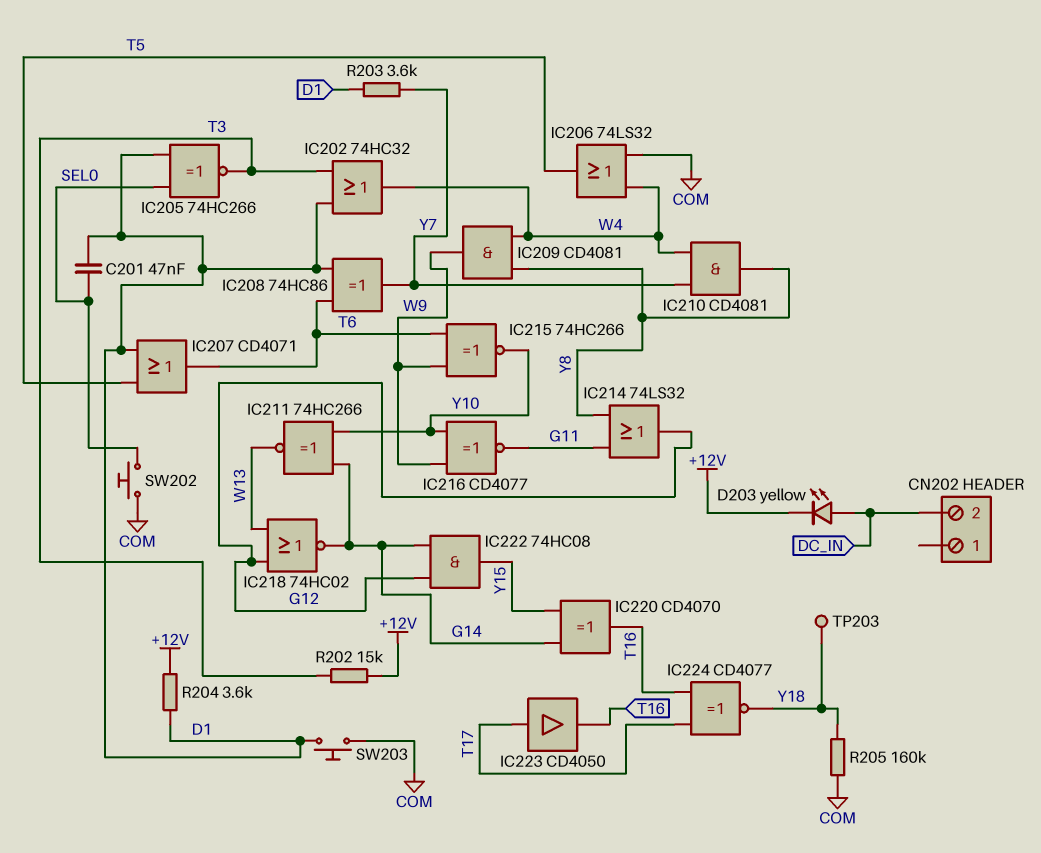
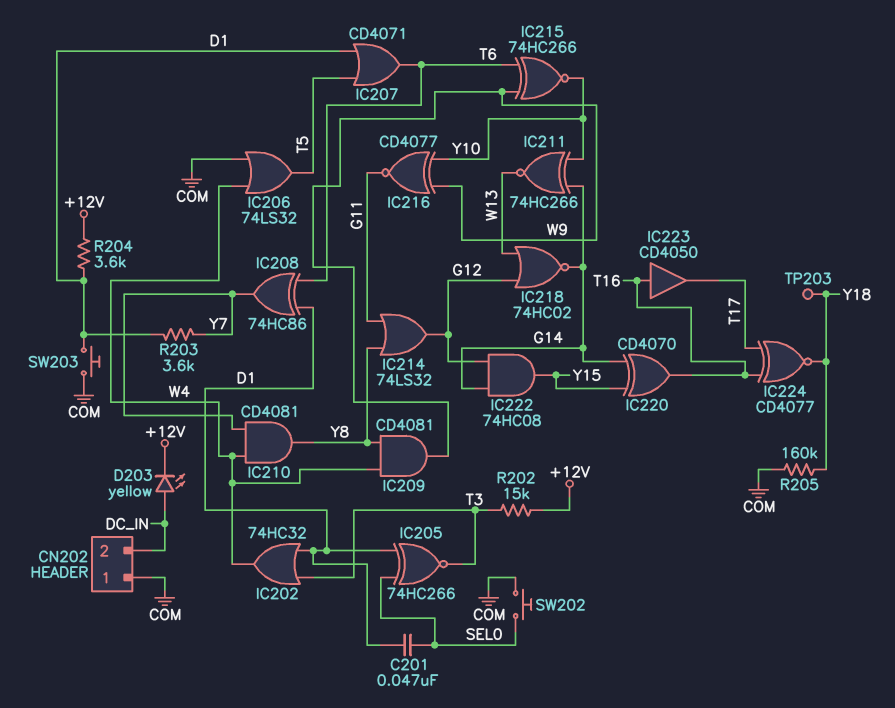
CN202 pin 1: none -> COM
IC223: buffer CD4050 (in T17, out T16) -> buffer CD4050 (in T16, out T17)

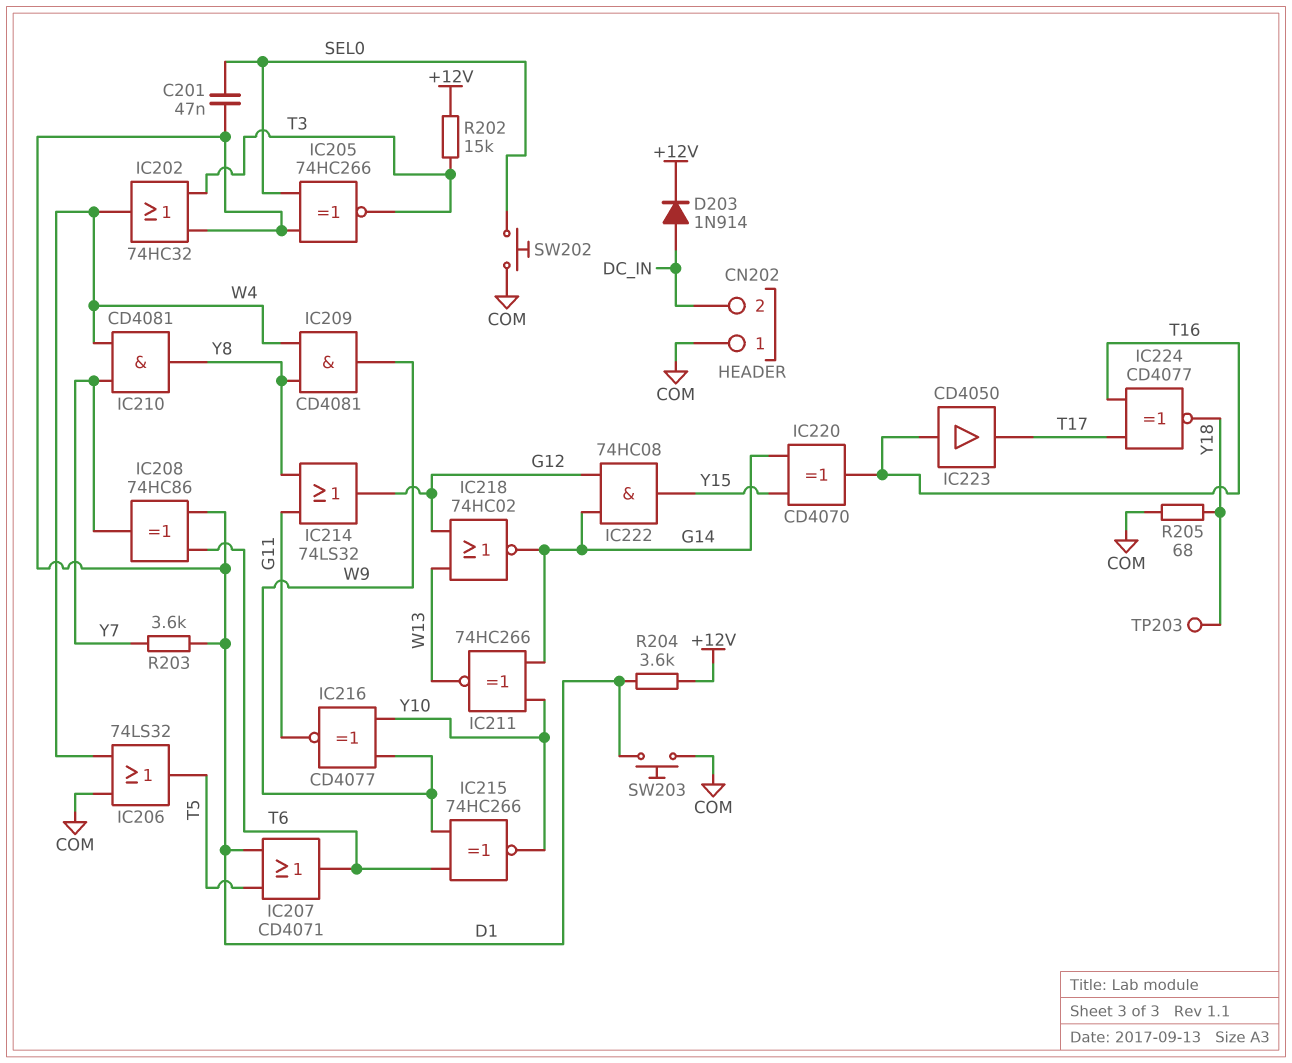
D203: LED yellow (A DC_IN, K +12V) -> diode 1N914 (A DC_IN, K +12V)
R205: 160k (COM, Y18) -> 68 (COM, Y18)

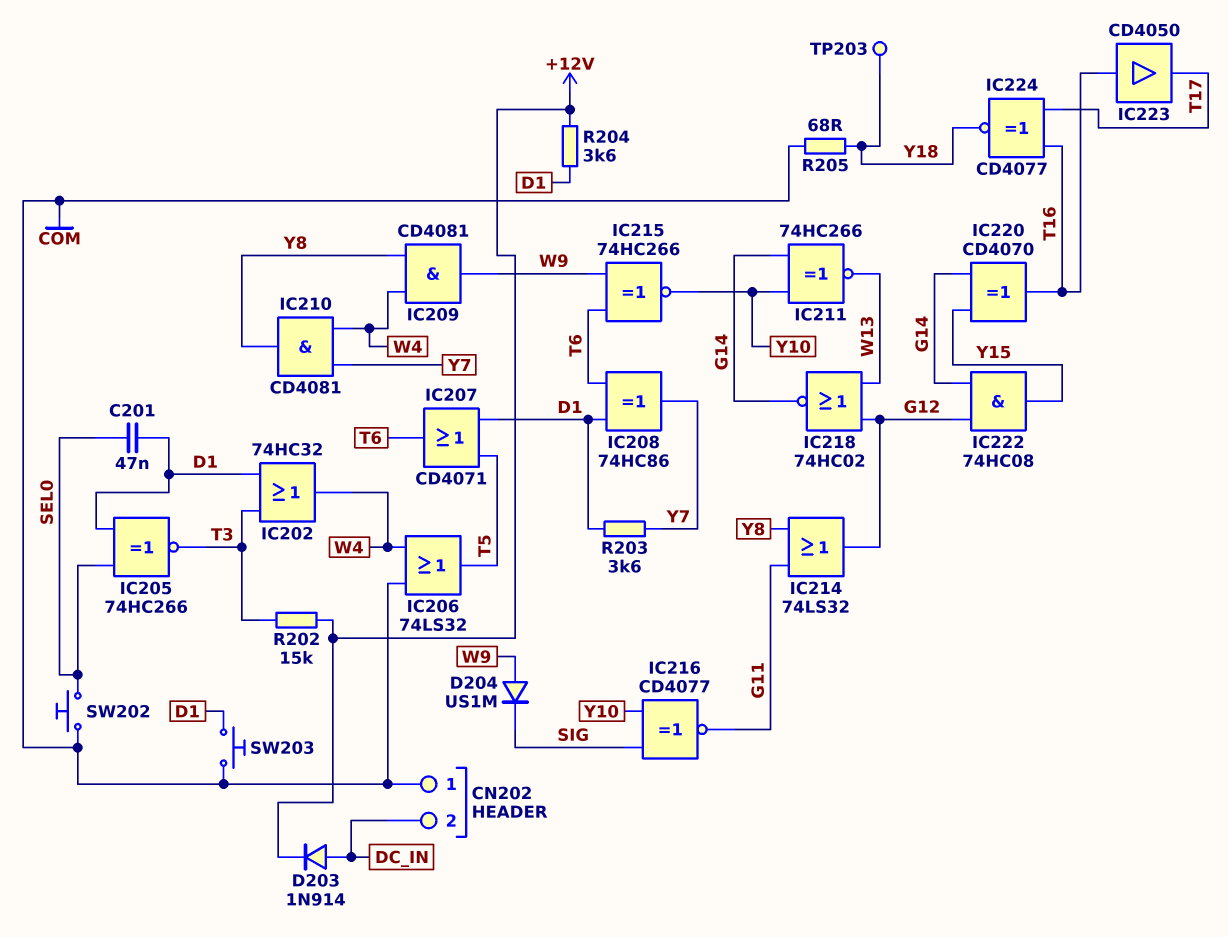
D204: none -> diode US1M (A W9, K SIG)
IC216: XNOR CD4077 (in W9, in Y10, out G11) -> XNOR CD4077 (in SIG, in Y10, out G11)

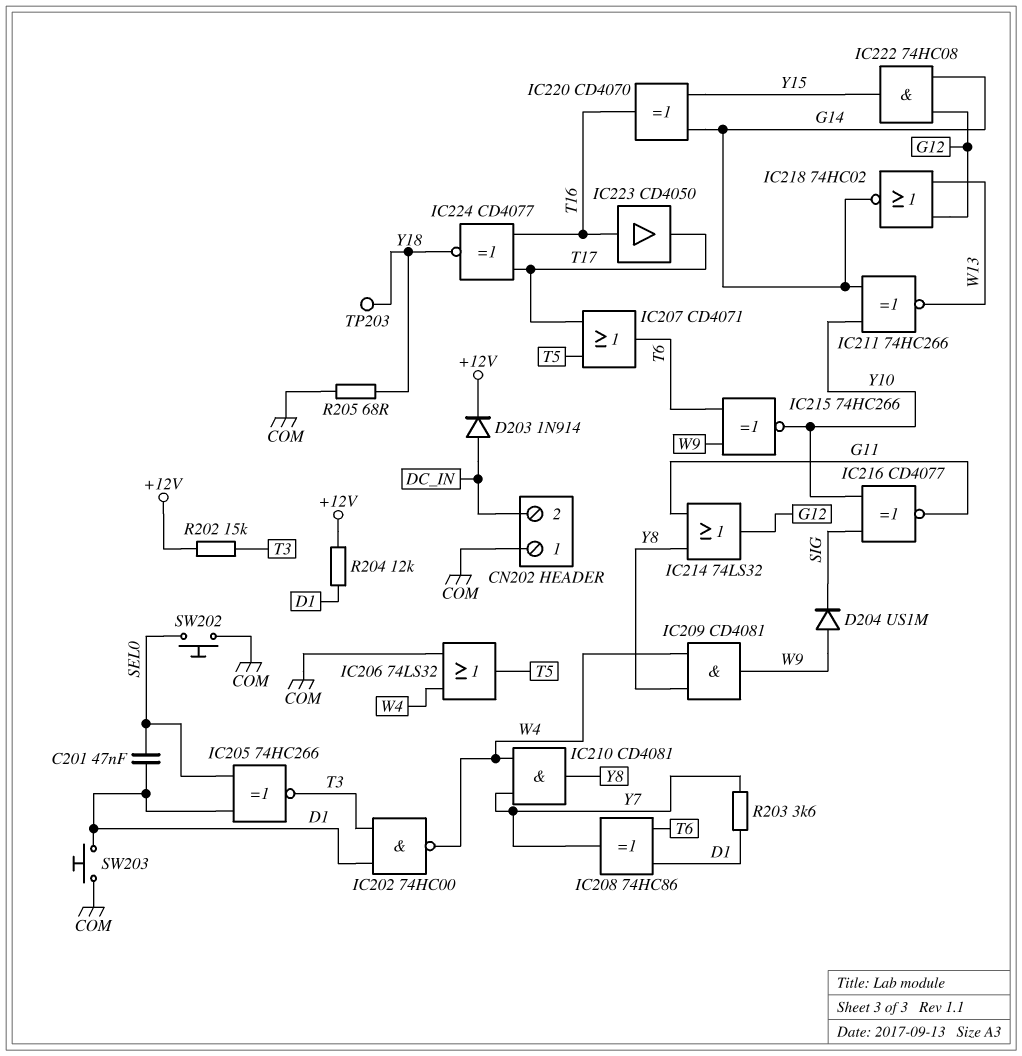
IC202: OR 74HC32 (in D1, in T3, out W4) -> NAND 74HC00 (in D1, in T3, out W4)
IC207: OR CD4071 (in D1, in T5, out T6) -> OR CD4071 (in T5, in T17, out T6)
R204: 3.6k (+12V, D1) -> 12k (+12V, D1)

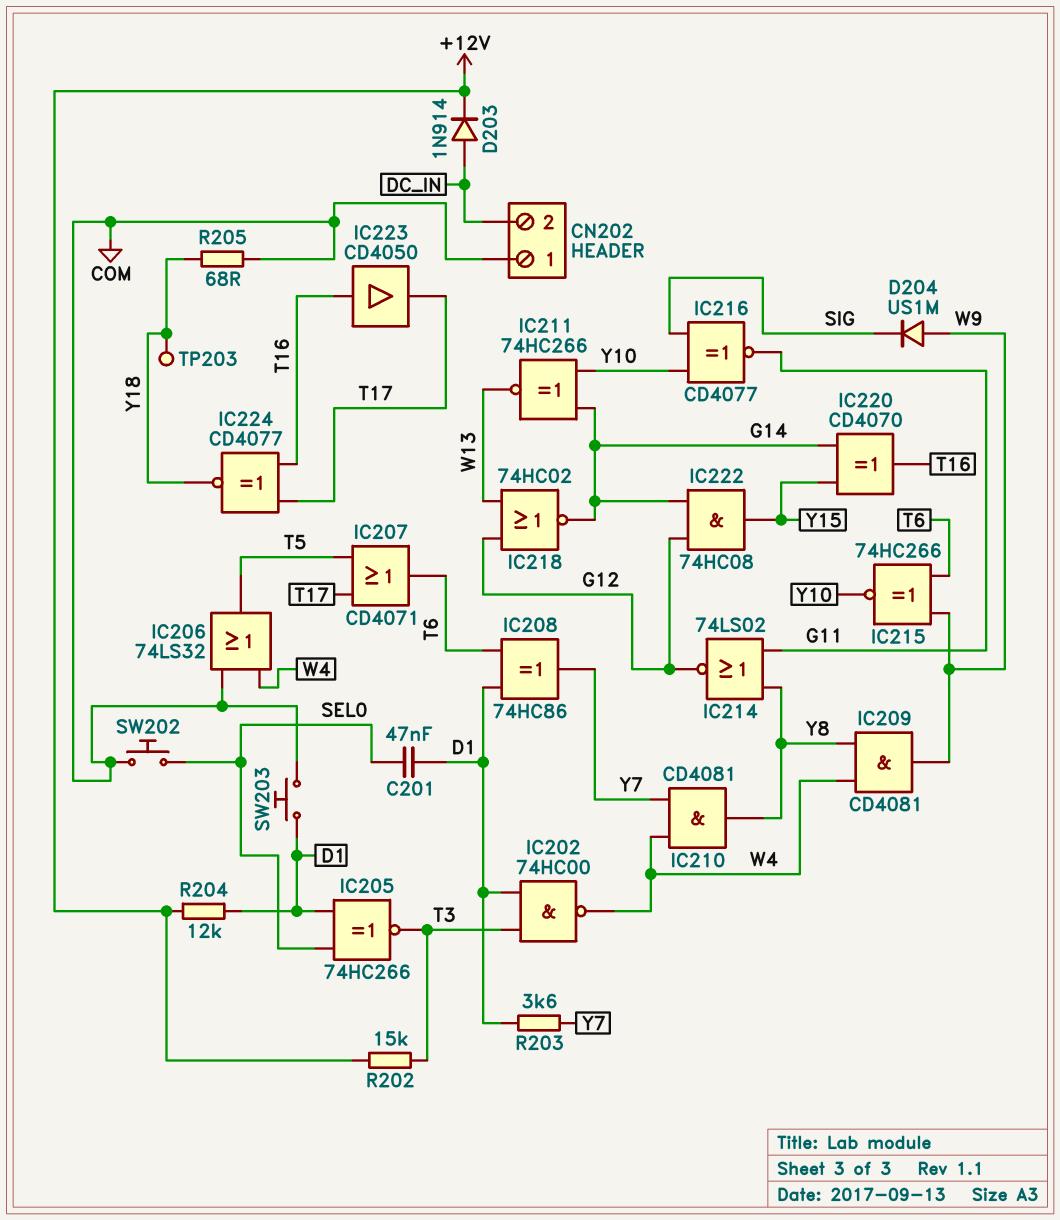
IC214: OR 74LS32 (in G11, in Y8, out G12) -> NOR 74LS02 (in G11, in Y8, out G12)

